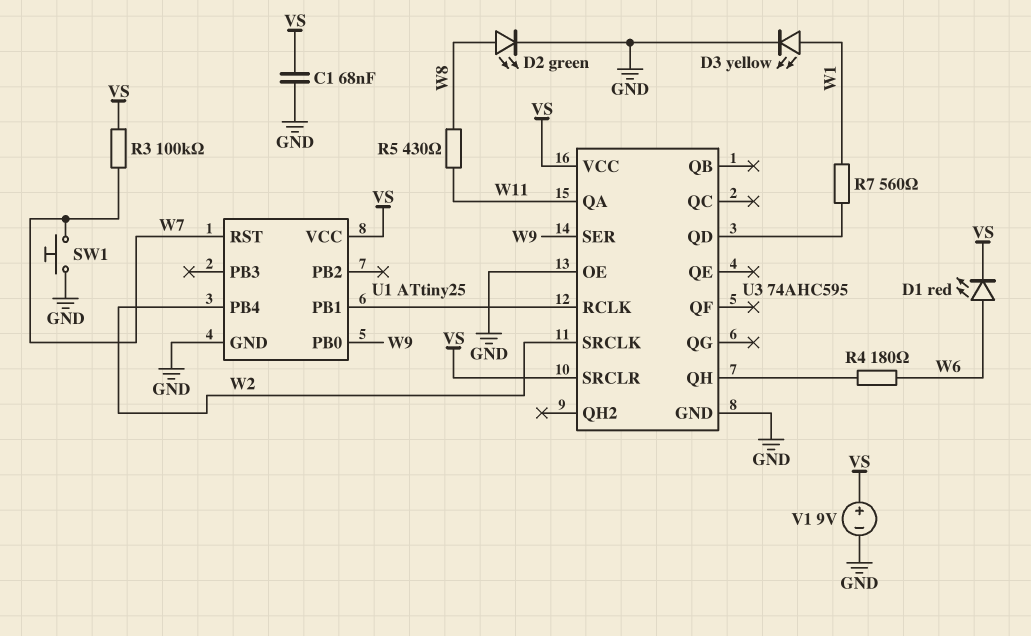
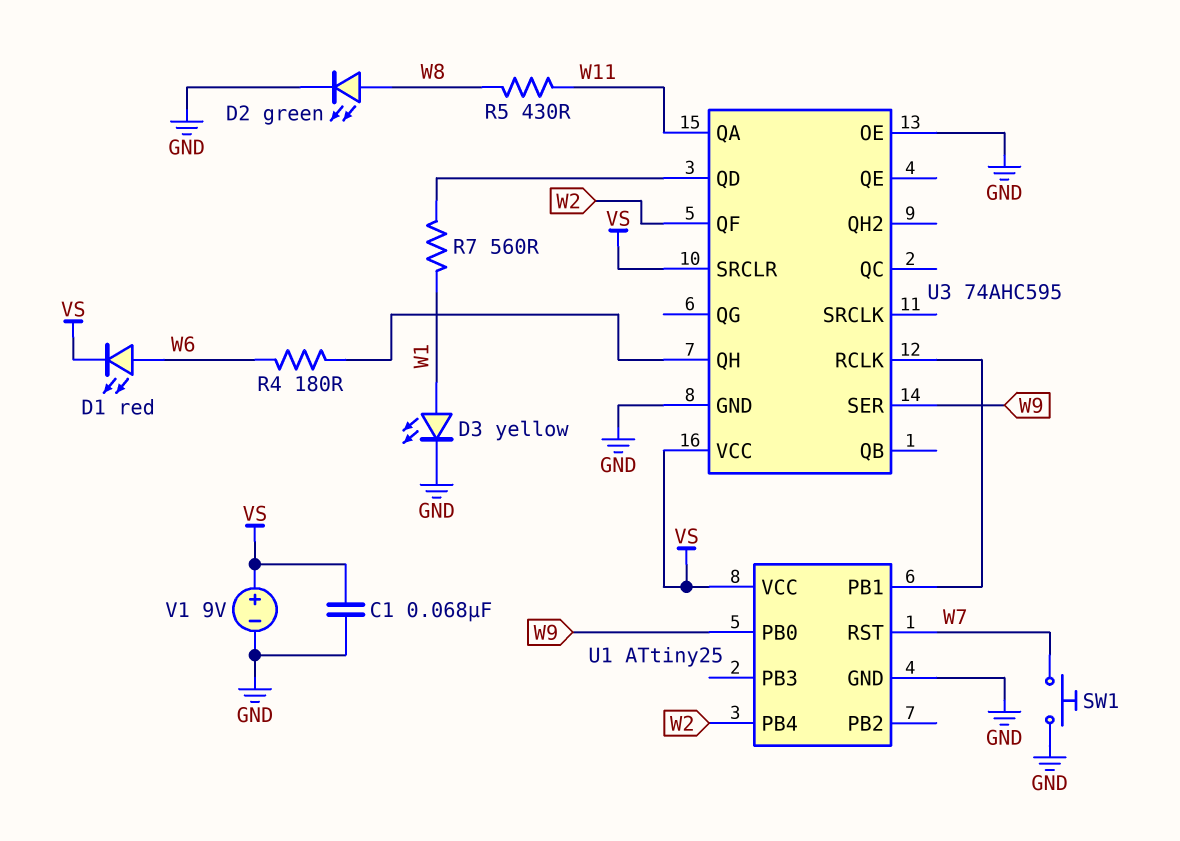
R3: 100k (VS, W7) -> none
U3 pin QF: none -> W2
U3 pin SRCLK: W2 -> none

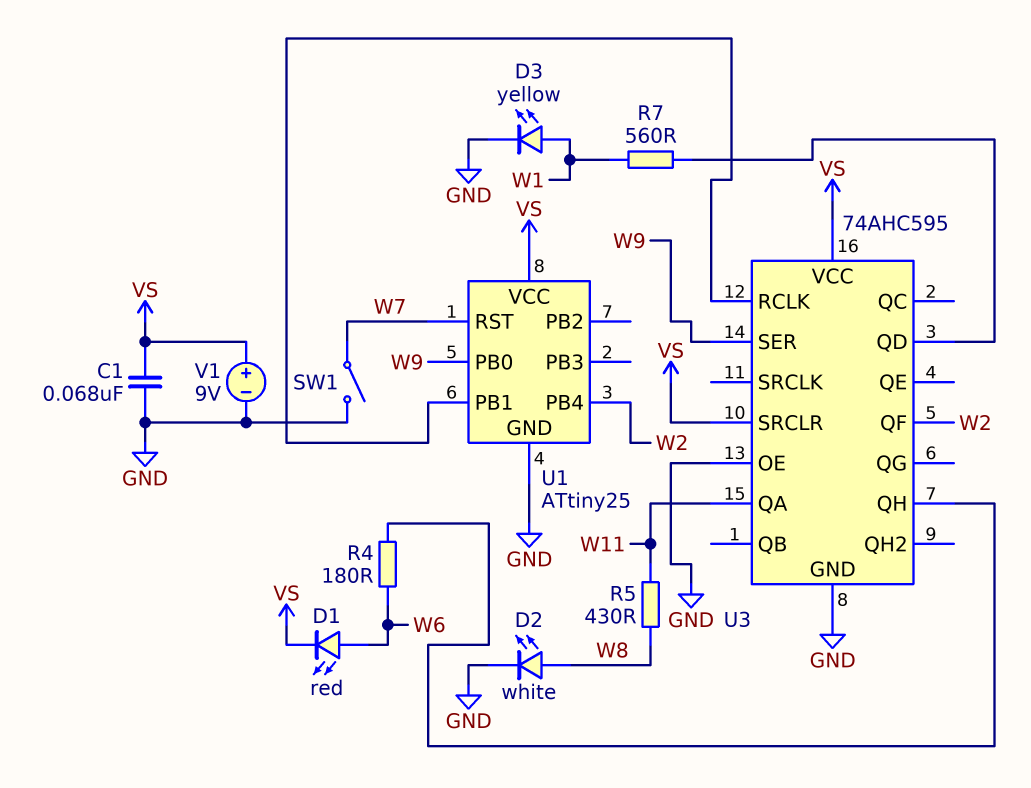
D2: LED green (A W8, K GND) -> LED white (A W8, K GND)
SW1: button (GND, W7) -> switch (GND, W7)

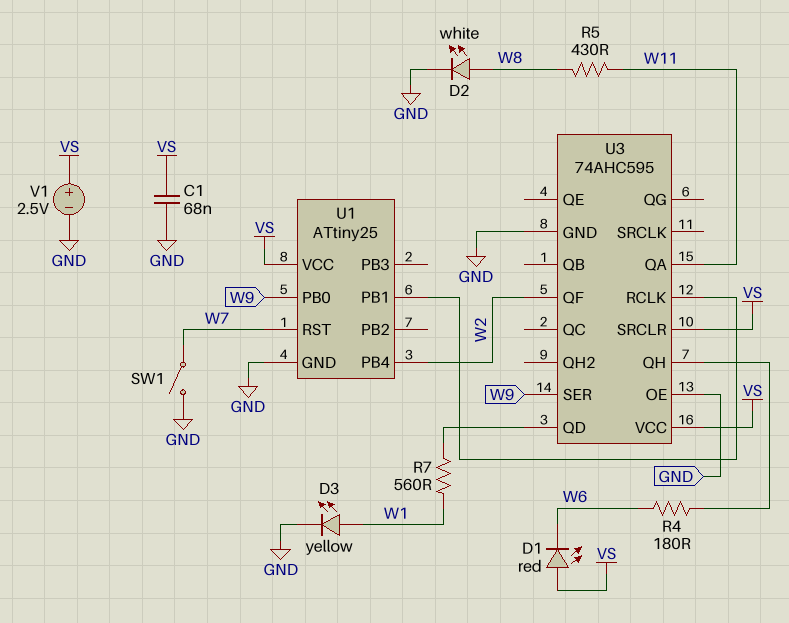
D1: LED red (A W6, K VS) -> LED red (A VS, K W6)
V1: 9V (plus VS, minus GND) -> 2.5V (plus VS, minus GND)

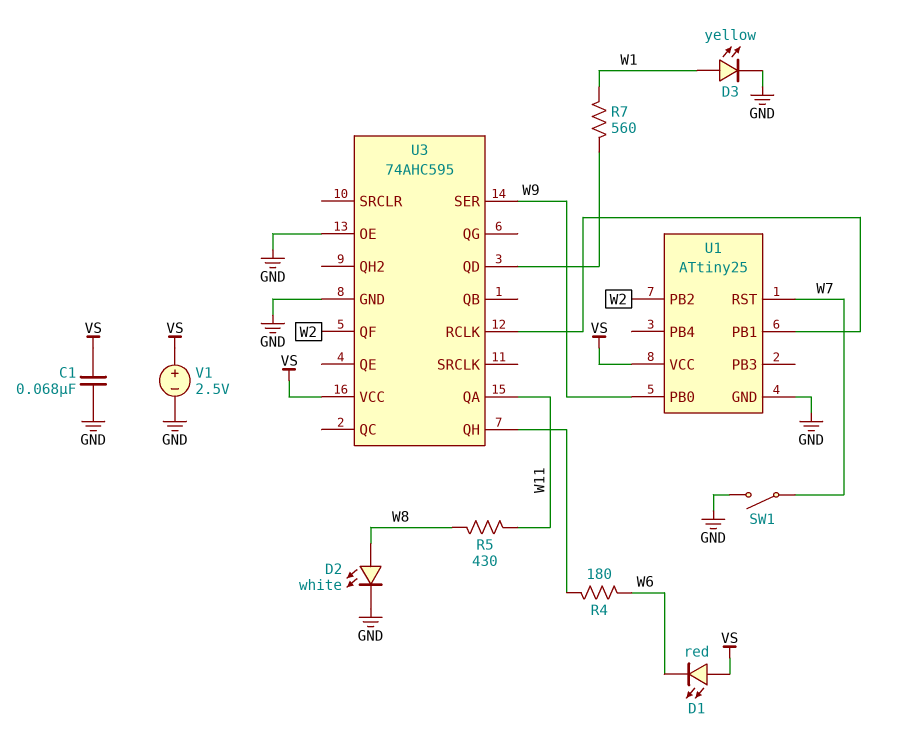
U1 pin PB2: none -> W2
U1 pin PB4: W2 -> none
U3 pin SRCLR: VS -> none

